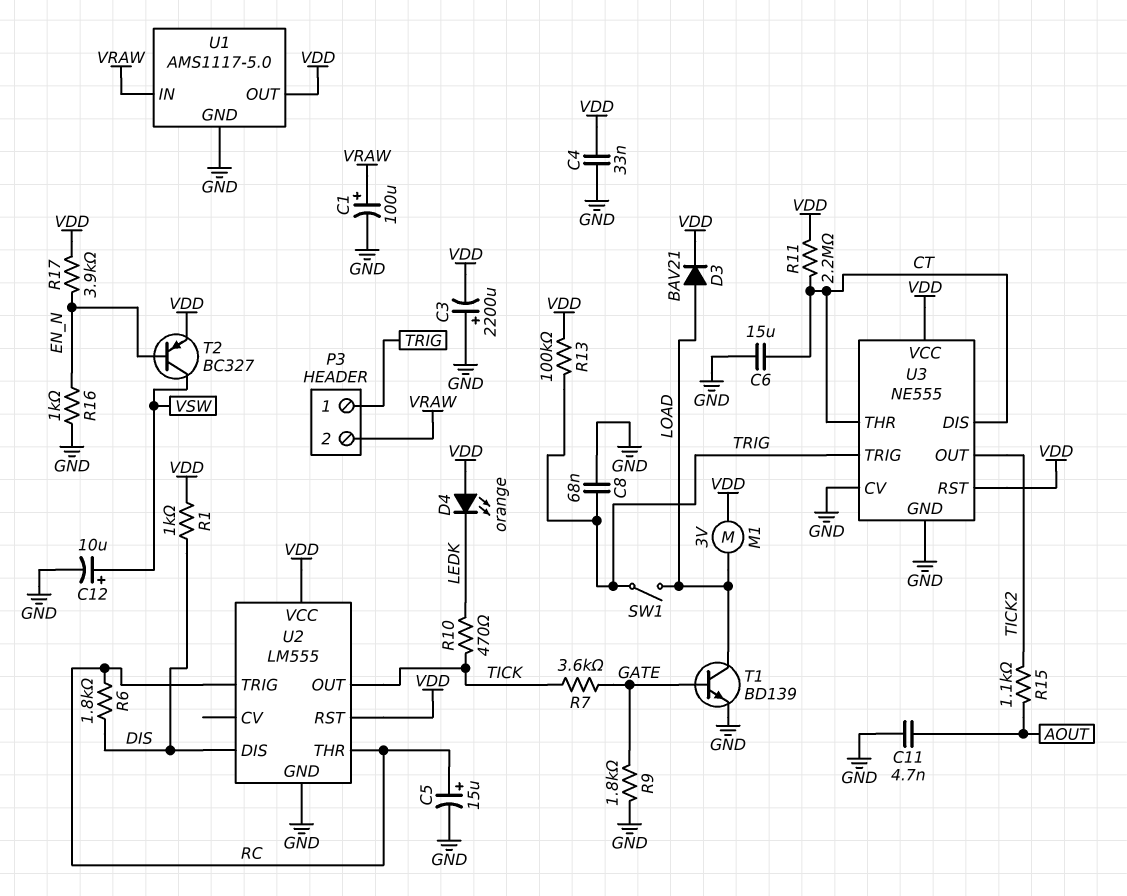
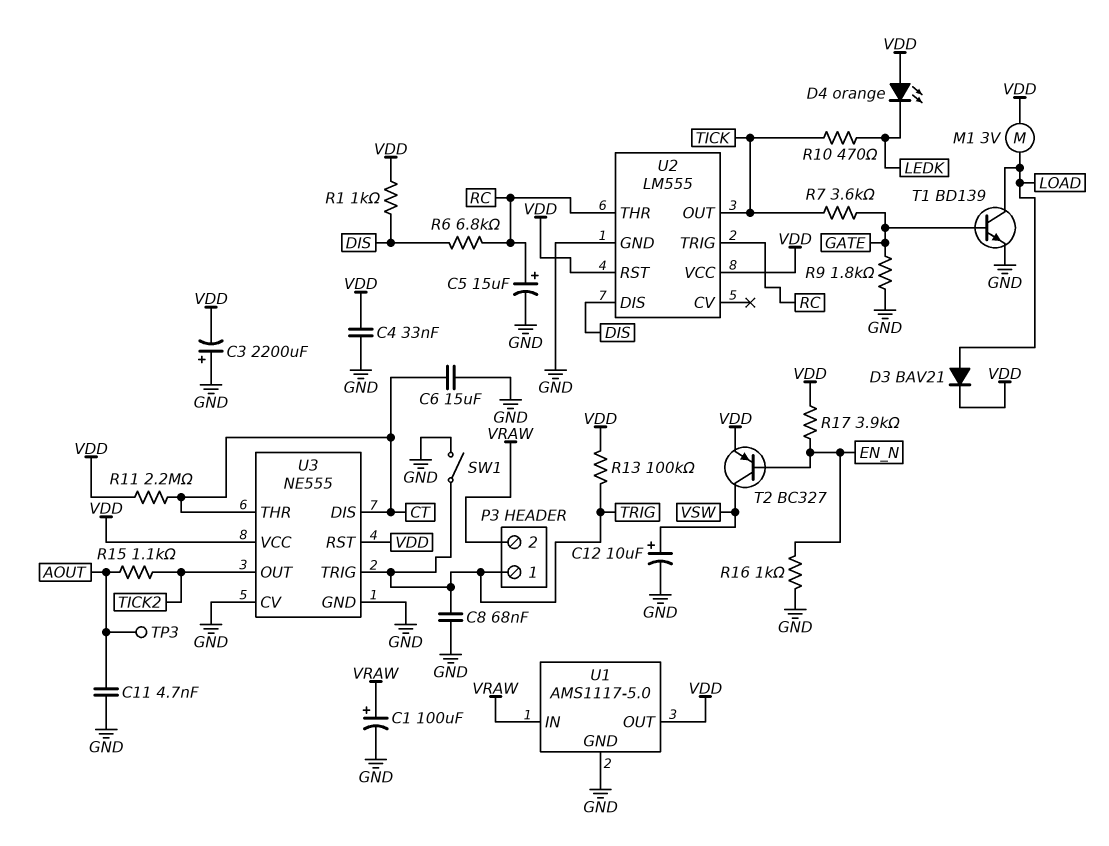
R6: 1.8k (DIS, RC) -> 6.8k (DIS, RC)
SW1: switch (LOAD, TRIG) -> switch (GND, TRIG)
TP3: none -> test point (AOUT)

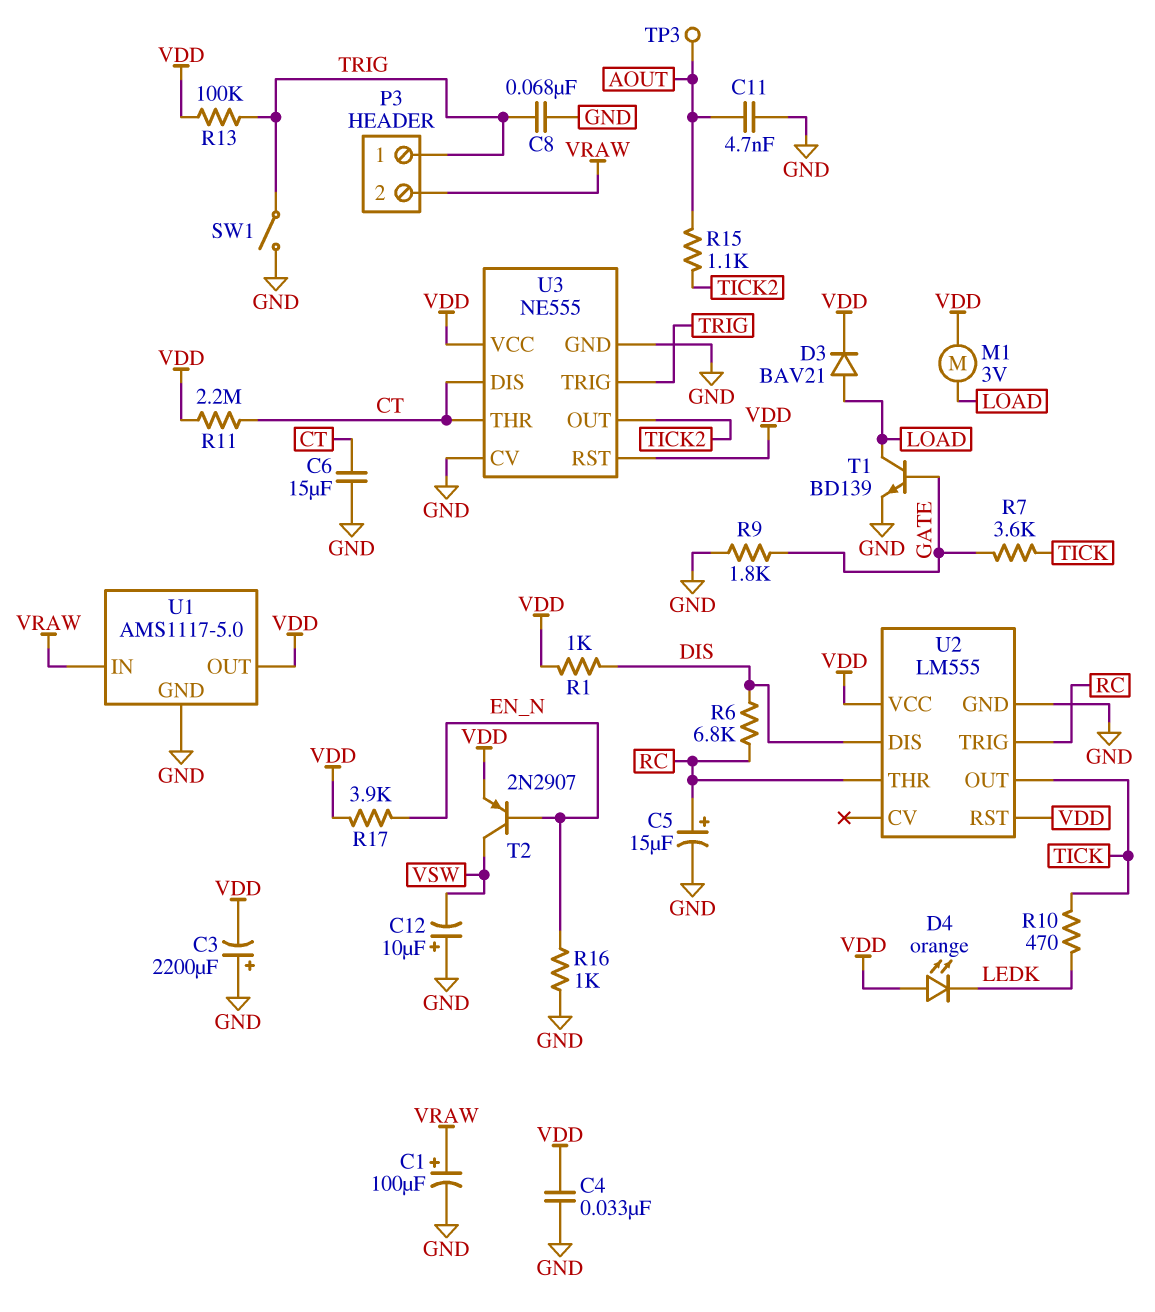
C12: 10uF (plus VSW, minus GND) -> 10uF (plus GND, minus VSW)
T2: PNP BC327 (B EN_N, C VSW, E VDD) -> PNP 2N2907 (B EN_N, C VSW, E VDD)

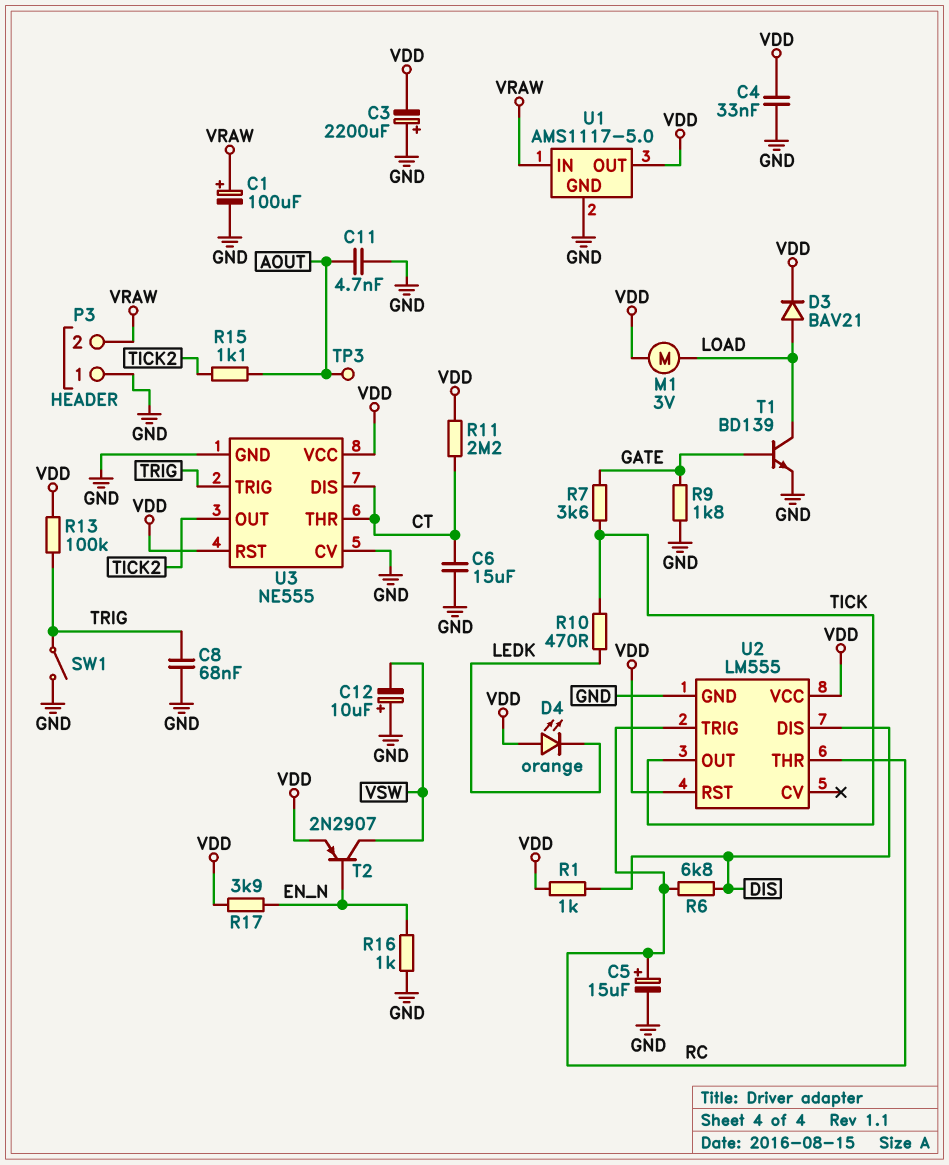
P3 pin 1: TRIG -> GND

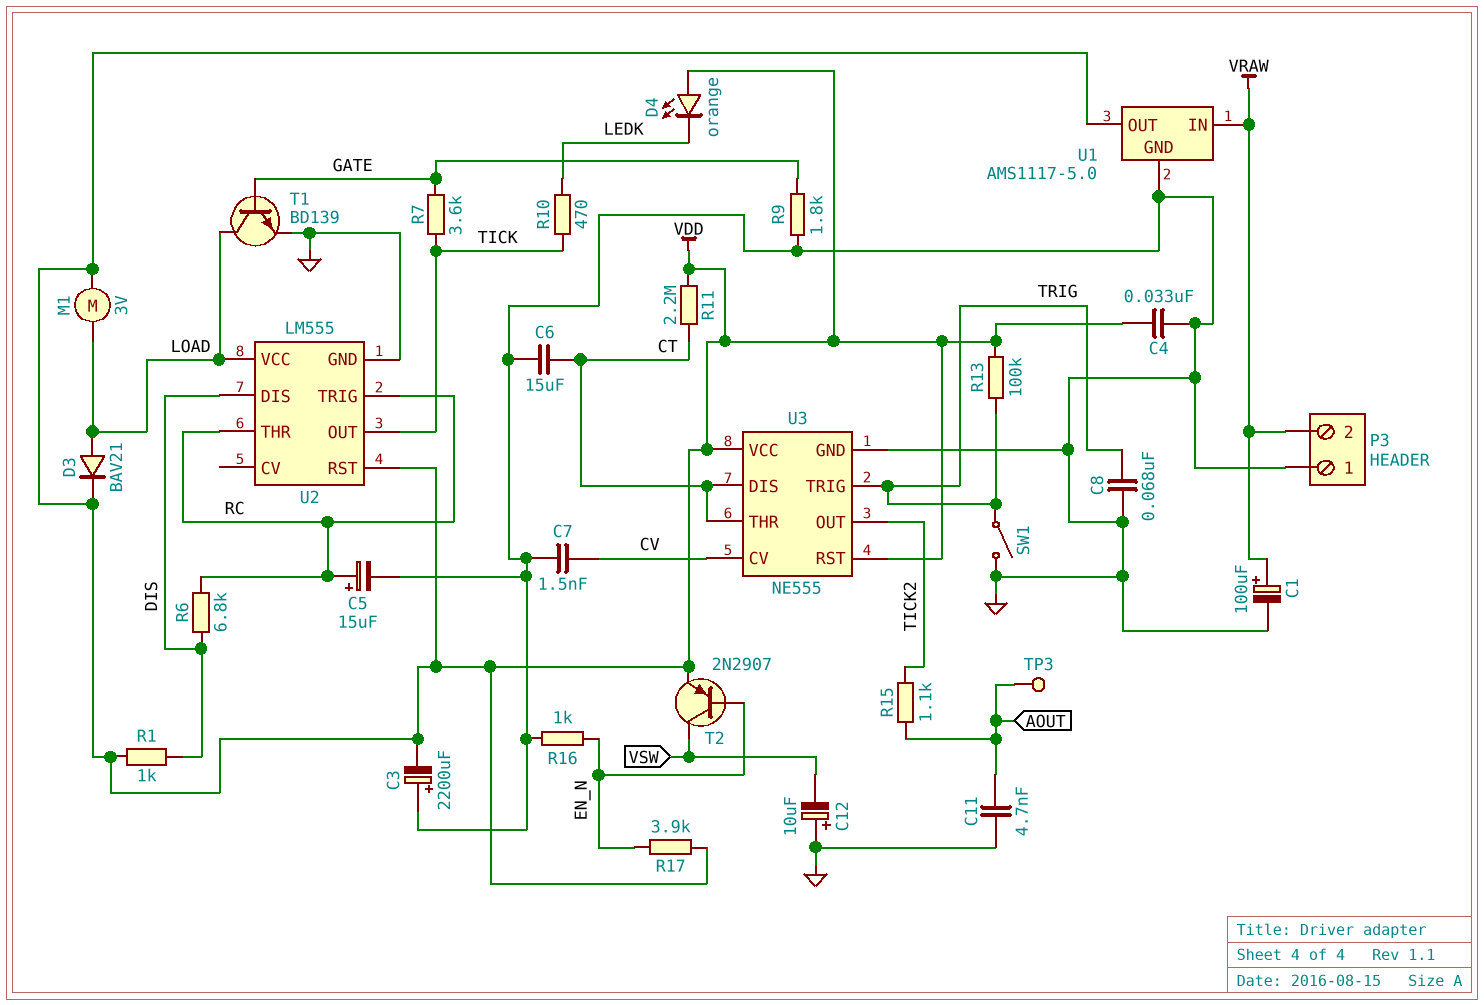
C7: none -> 1.5nF (CV, GND)
U2 pin VCC: VDD -> LOAD
U3 pin CV: GND -> CV

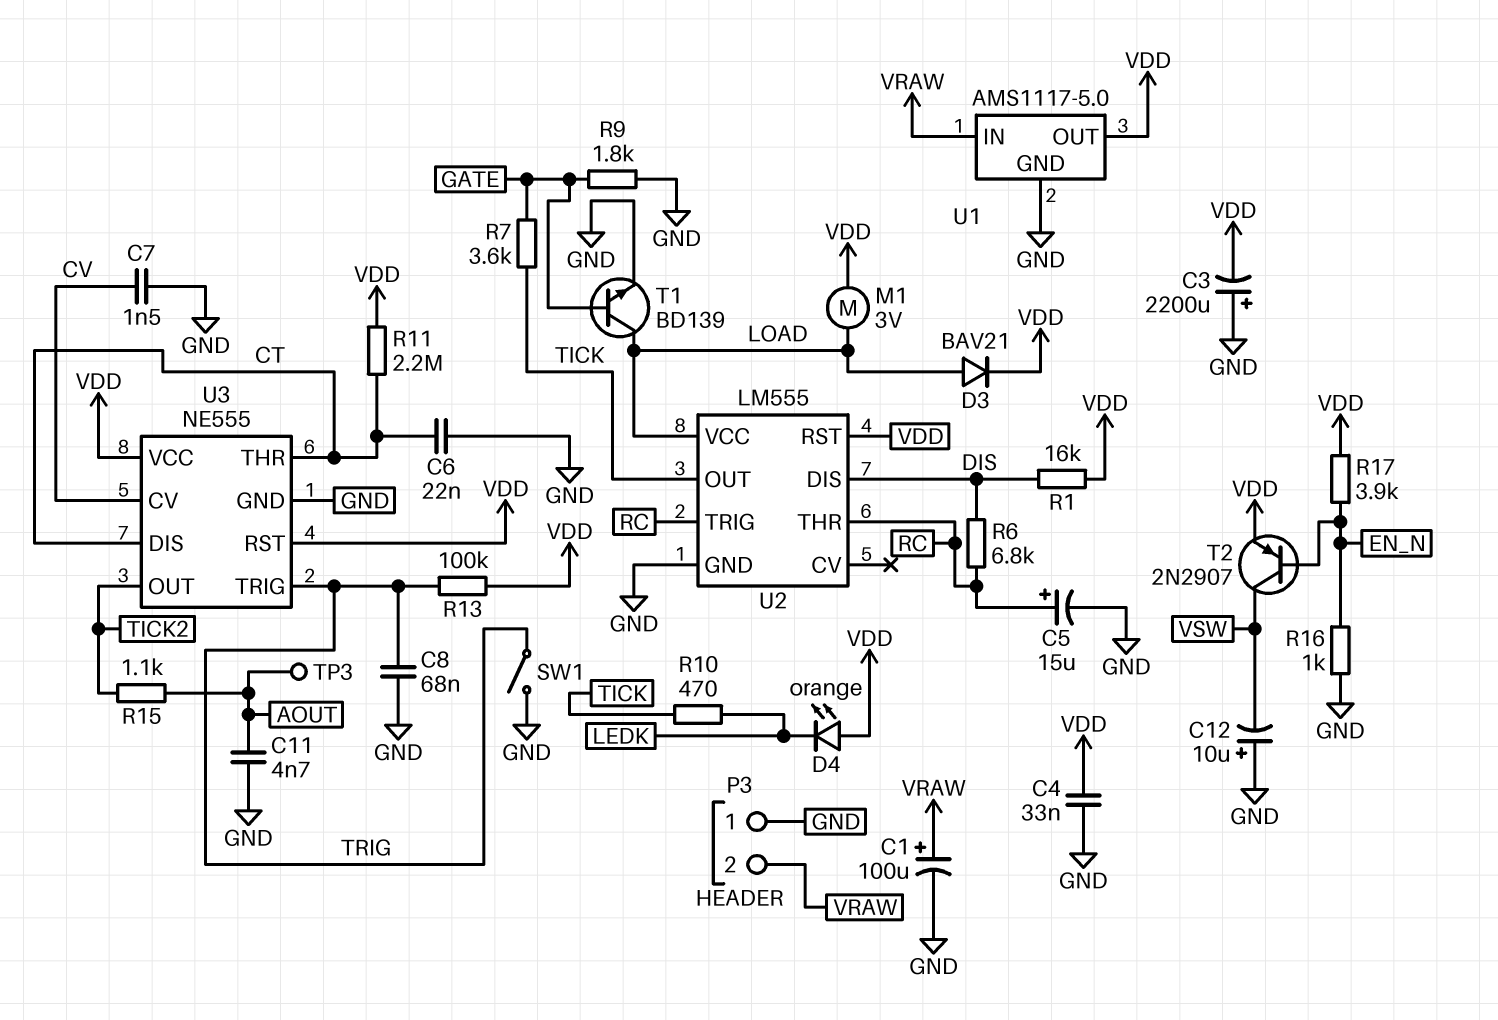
C6: 15uF (CT, GND) -> 22nF (CT, GND)
R1: 1k (DIS, VDD) -> 16k (DIS, VDD)

